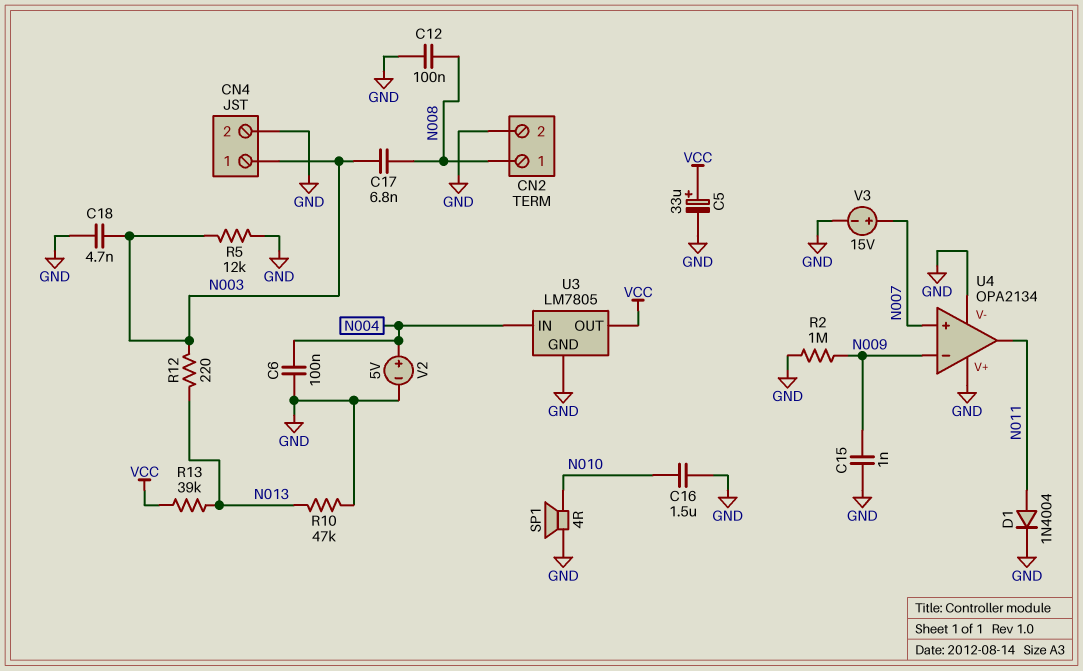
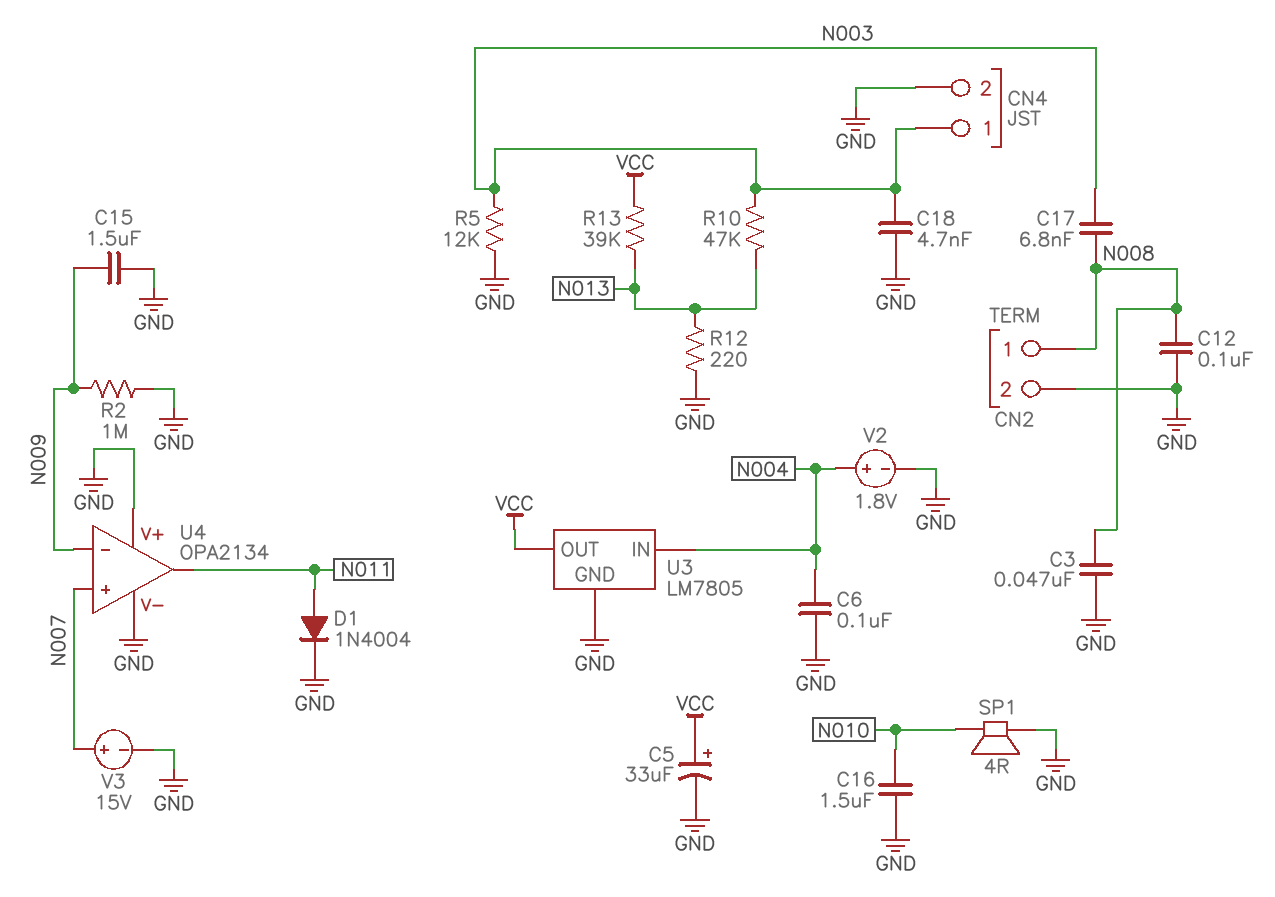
C3: none -> 47nF (GND, N008)
C15: 1nF (GND, N009) -> 1.5uF (GND, N009)
R10: 47k (GND, N013) -> 47k (N003, N013)
R12: 220 (N003, N013) -> 220 (GND, N013)
V2: 5V (plus N004, minus GND) -> 1.8V (plus N004, minus GND)

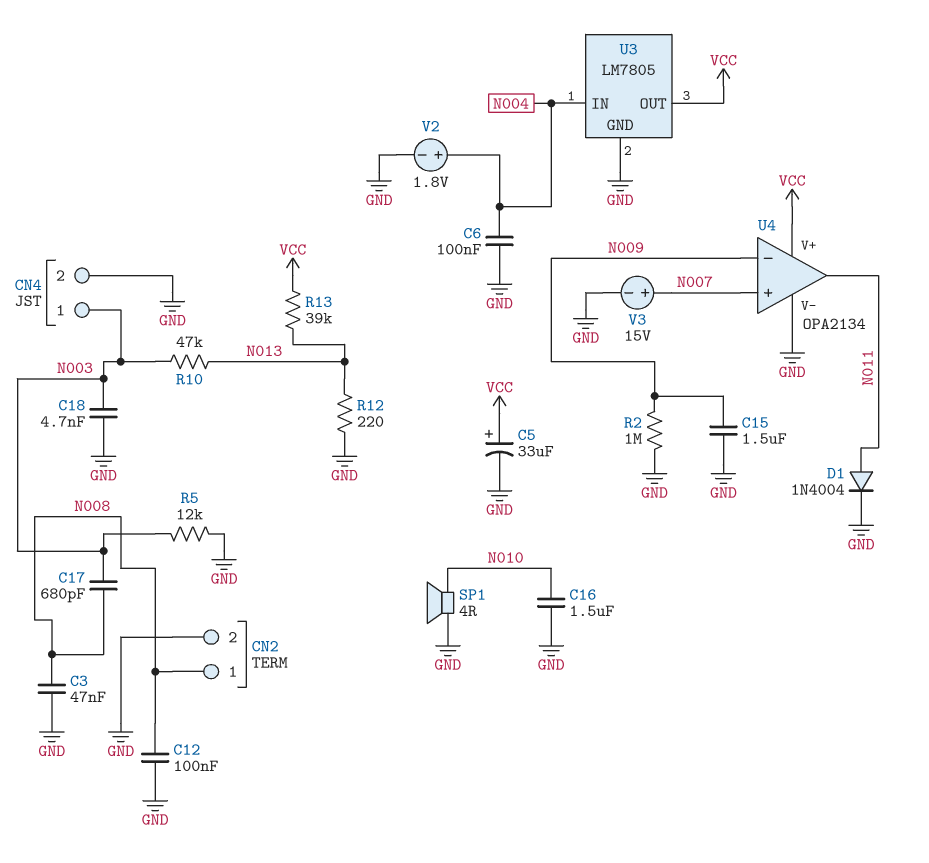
C17: 6.8nF (N003, N008) -> 680pF (N003, N008)
U4 pin V+: GND -> VCC

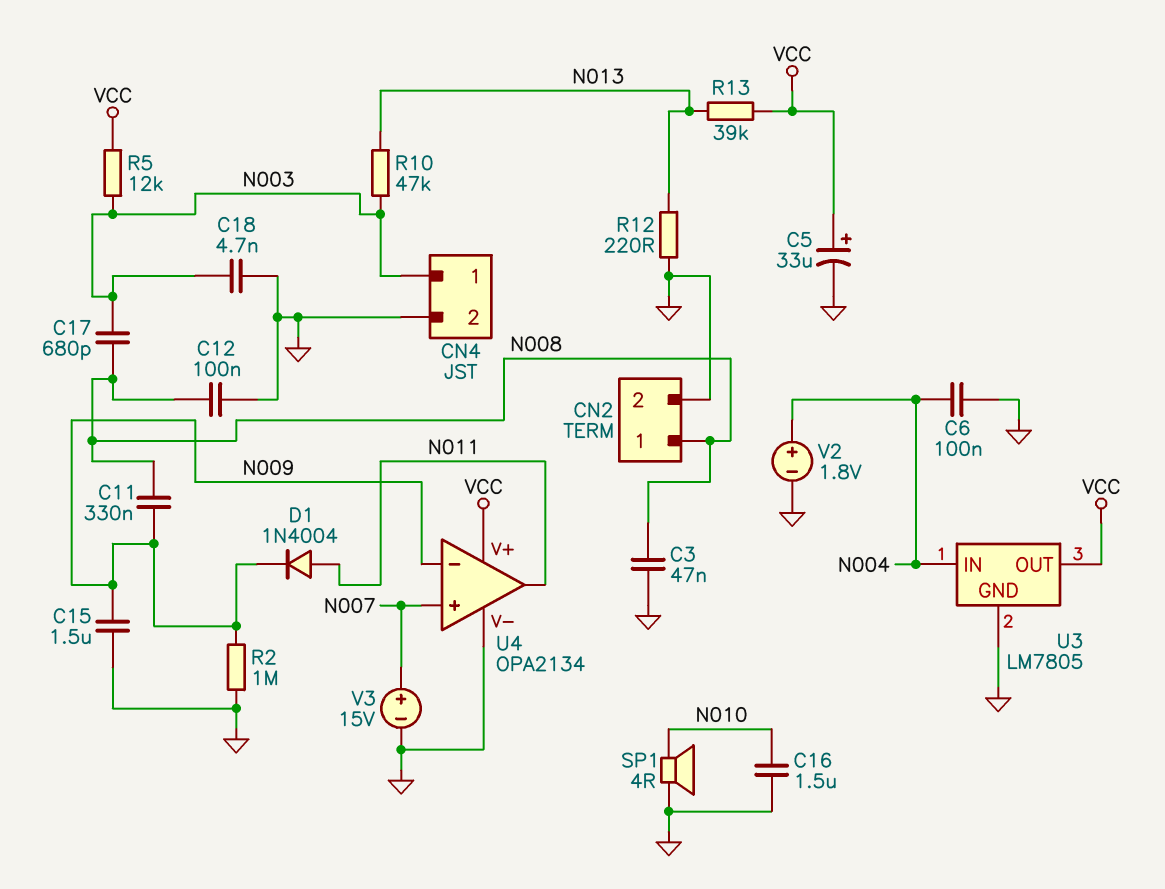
C11: none -> 330nF (N008, N009)
D1: diode 1N4004 (A N011, K GND) -> diode 1N4004 (A N011, K N009)
R5: 12k (GND, N003) -> 12k (N003, VCC)

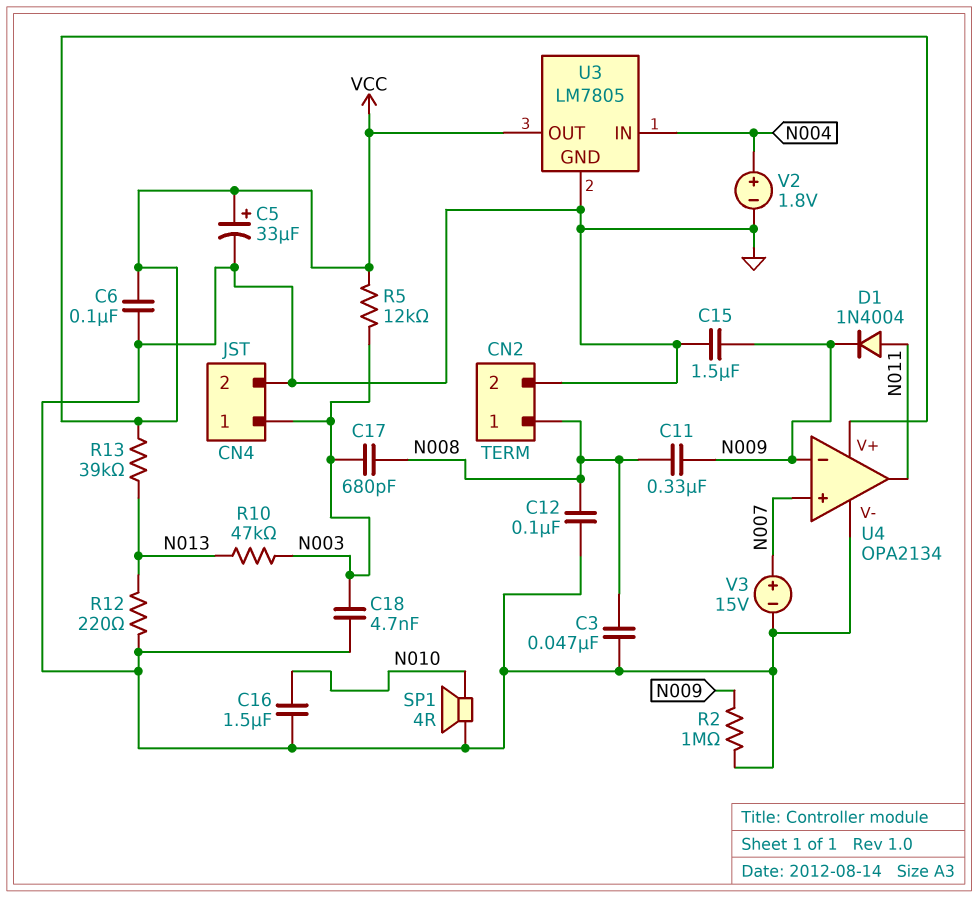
C6: 100nF (GND, N004) -> 100nF (GND, VCC)

